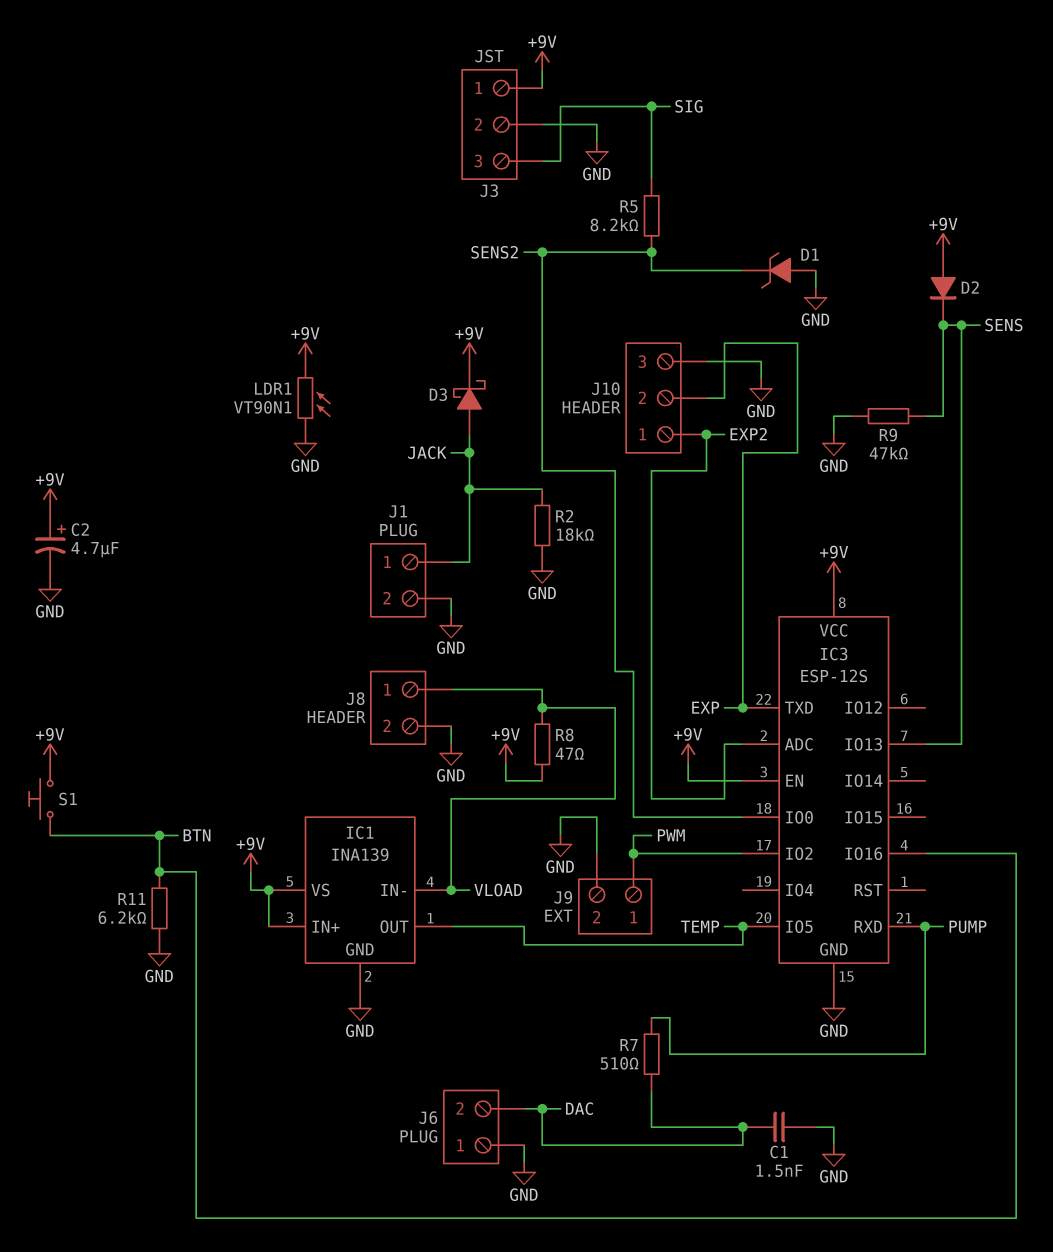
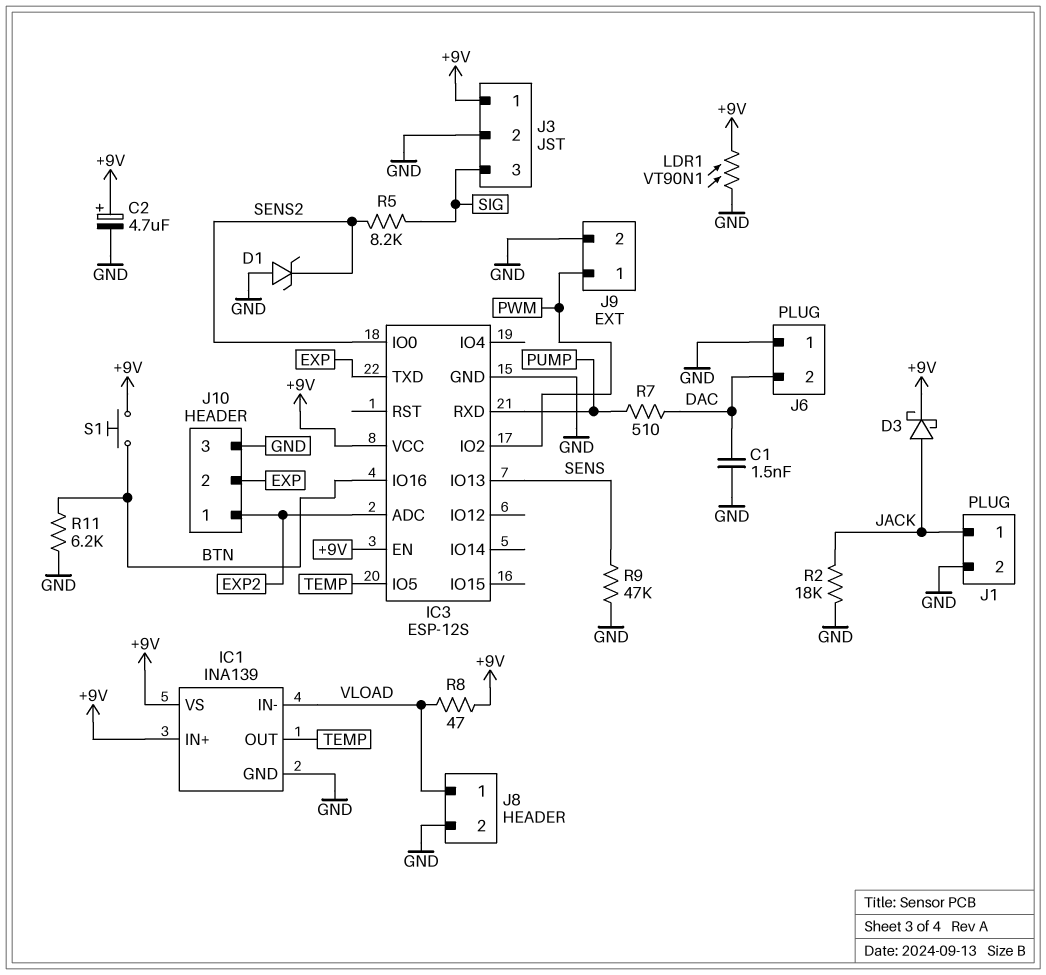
D2: diode (A +9V, K SENS) -> none

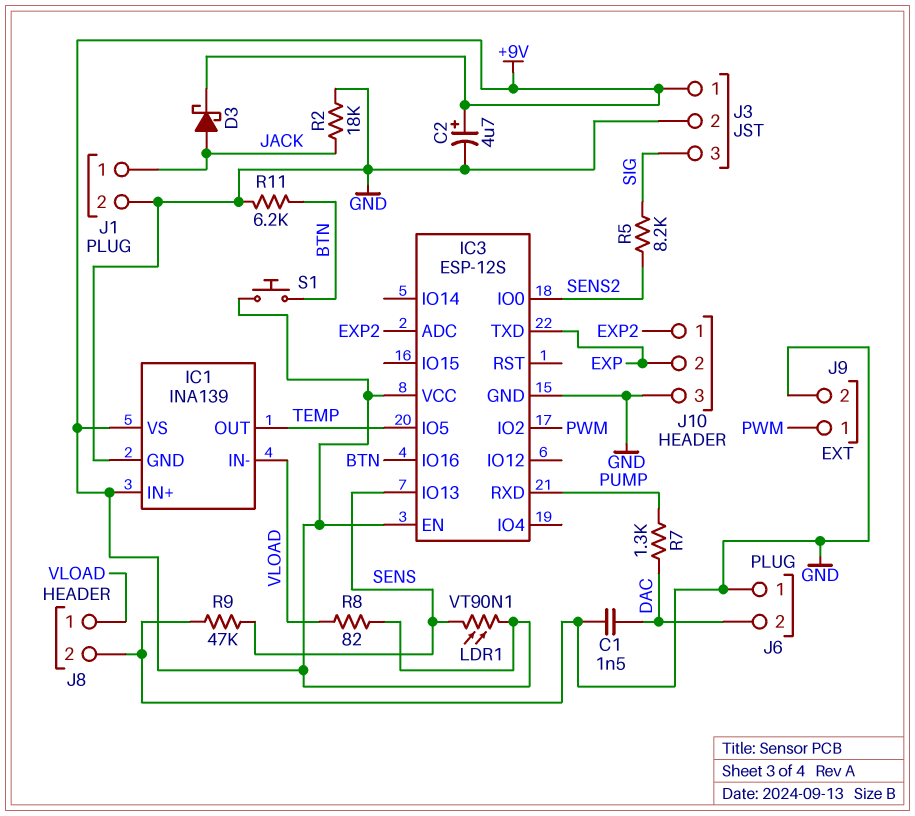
D1: zener (A GND, K SENS2) -> none
LDR1: VT90N1 (+9V, GND) -> VT90N1 (+9V, SENS)
R7: 510 (DAC, PUMP) -> 1.3k (DAC, PUMP)
R8: 47 (+9V, VLOAD) -> 82 (+9V, VLOAD)

